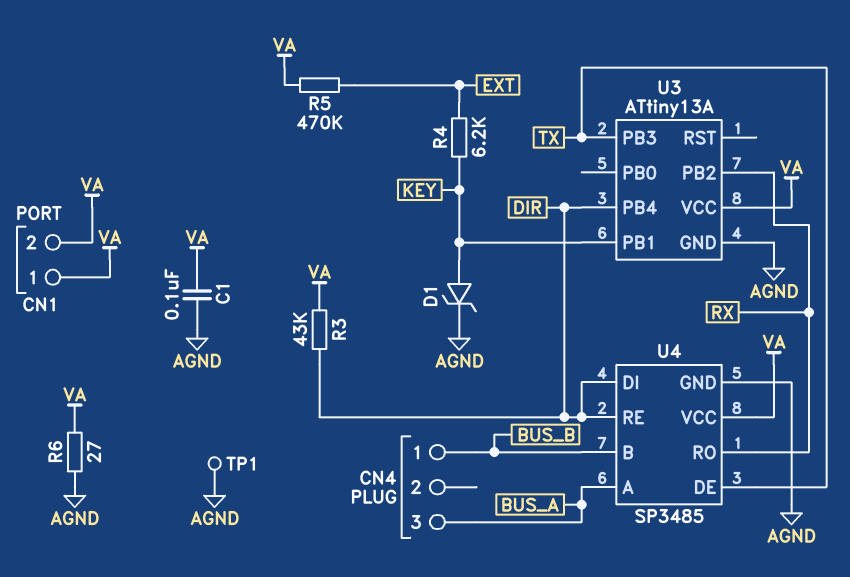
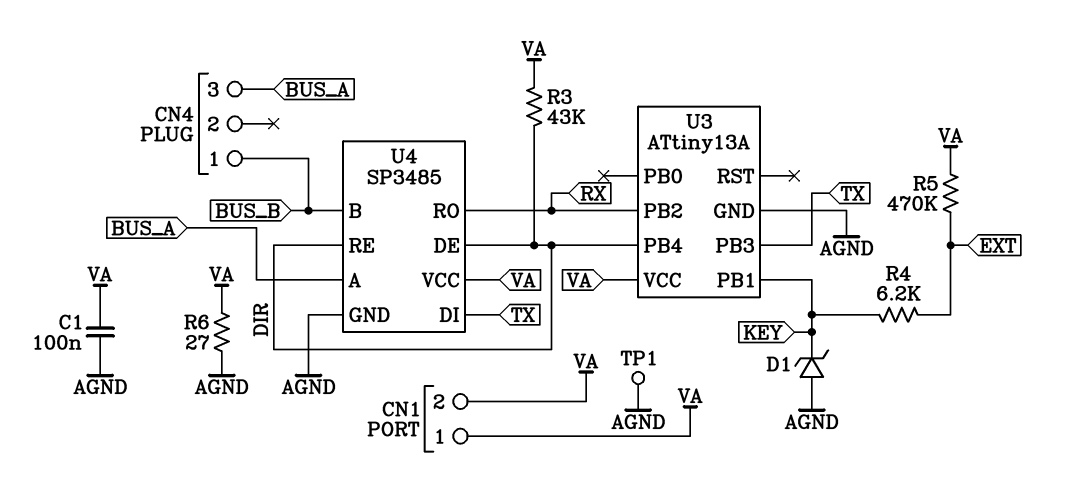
D1: zener (A KEY, K AGND) -> zener (A AGND, K KEY)
U4 pin DE: TX -> DIR
U4 pin DI: DIR -> TX

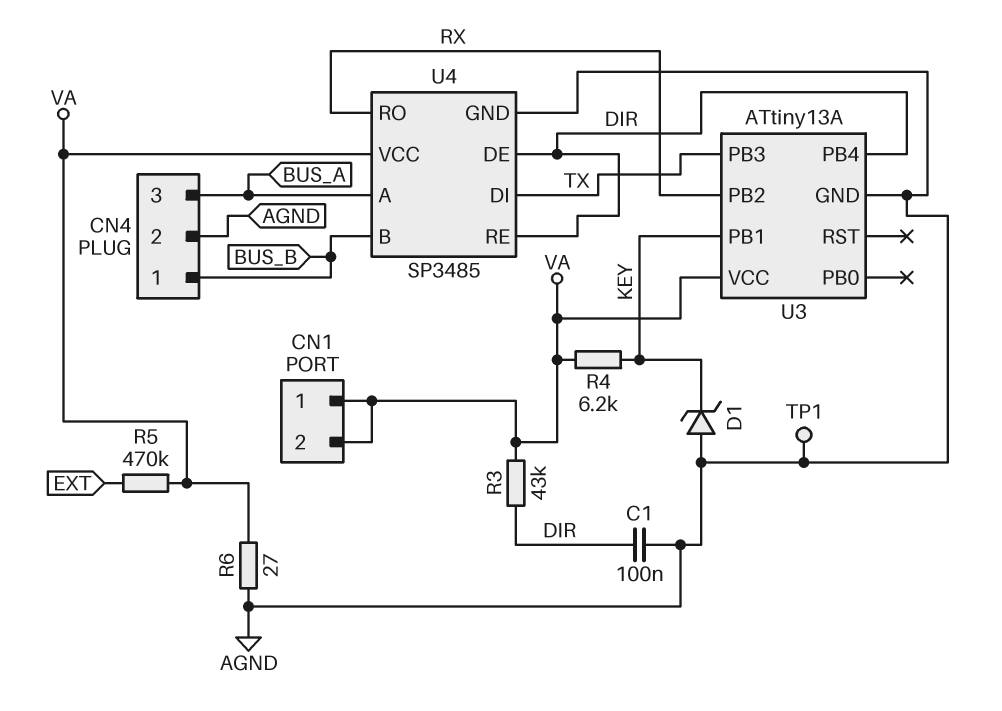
C1: 100nF (AGND, VA) -> 100nF (AGND, DIR)
CN4 pin 2: none -> AGND
R4: 6.2k (EXT, KEY) -> 6.2k (KEY, VA)

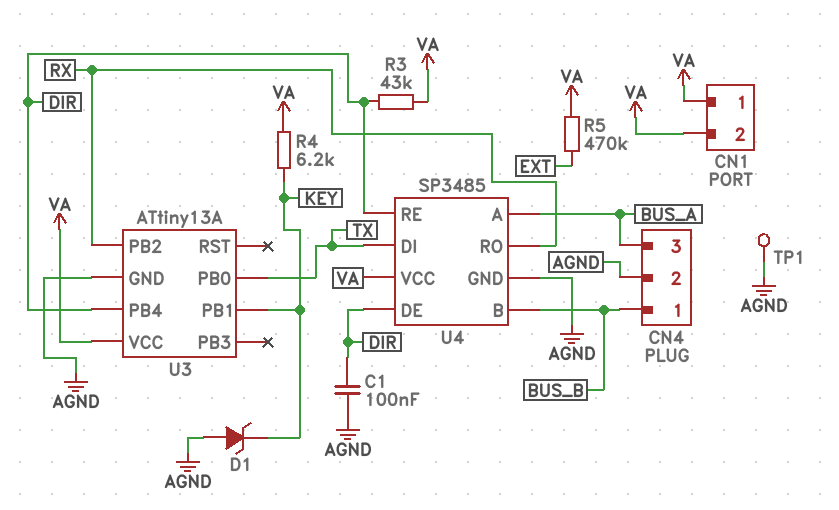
R6: 27 (AGND, VA) -> none
U3 pin PB0: none -> TX
U3 pin PB3: TX -> none

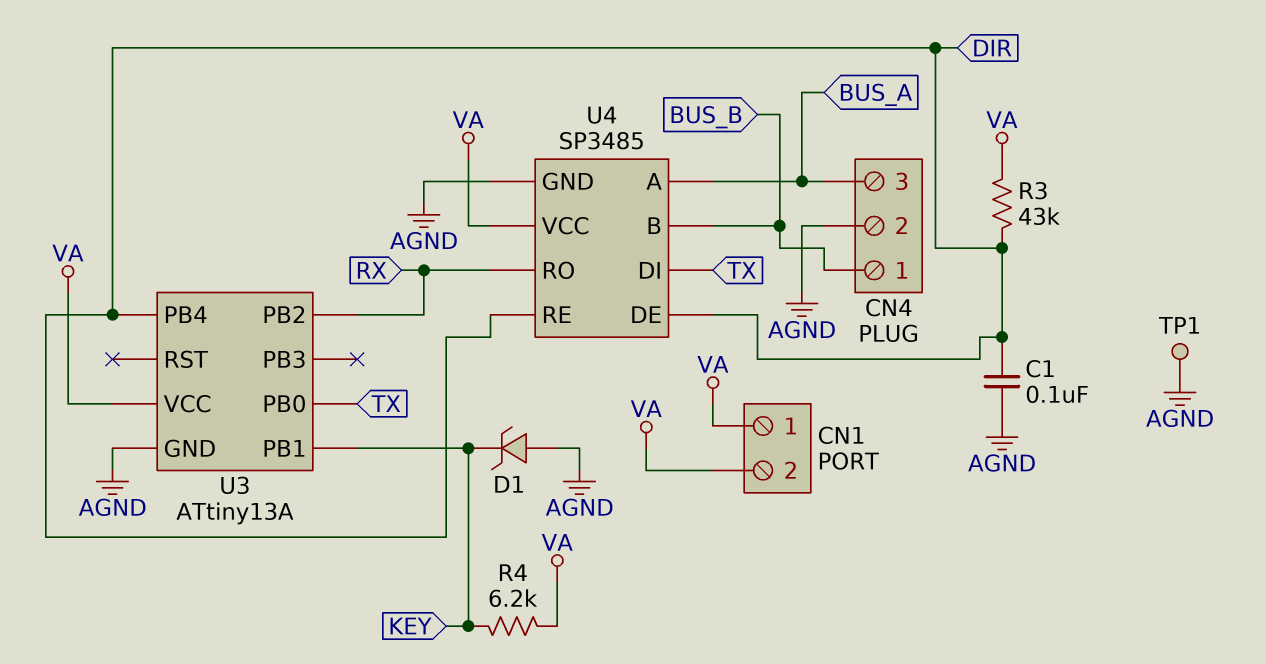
R5: 470k (EXT, VA) -> none

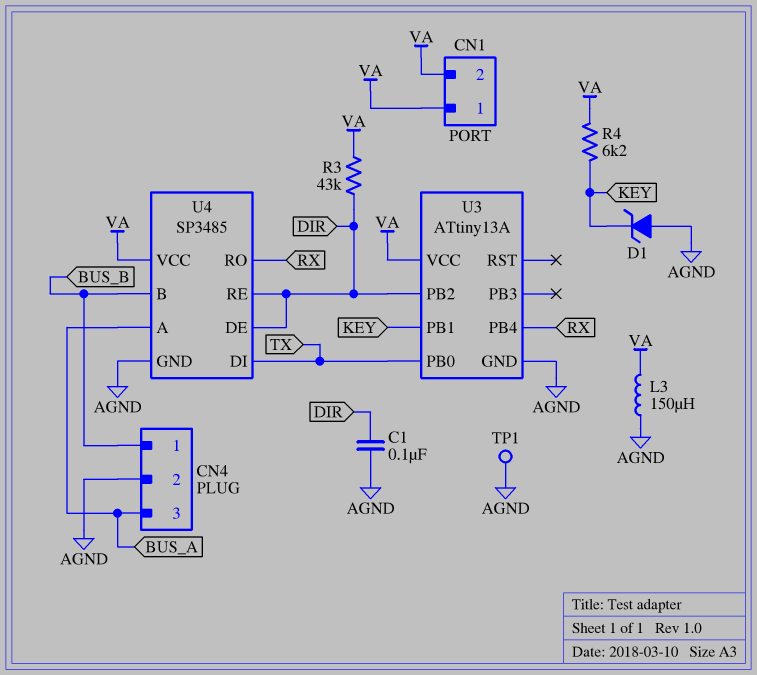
L3: none -> 150uH (AGND, VA)
U3 pin PB2: RX -> DIR
U3 pin PB4: DIR -> RX

